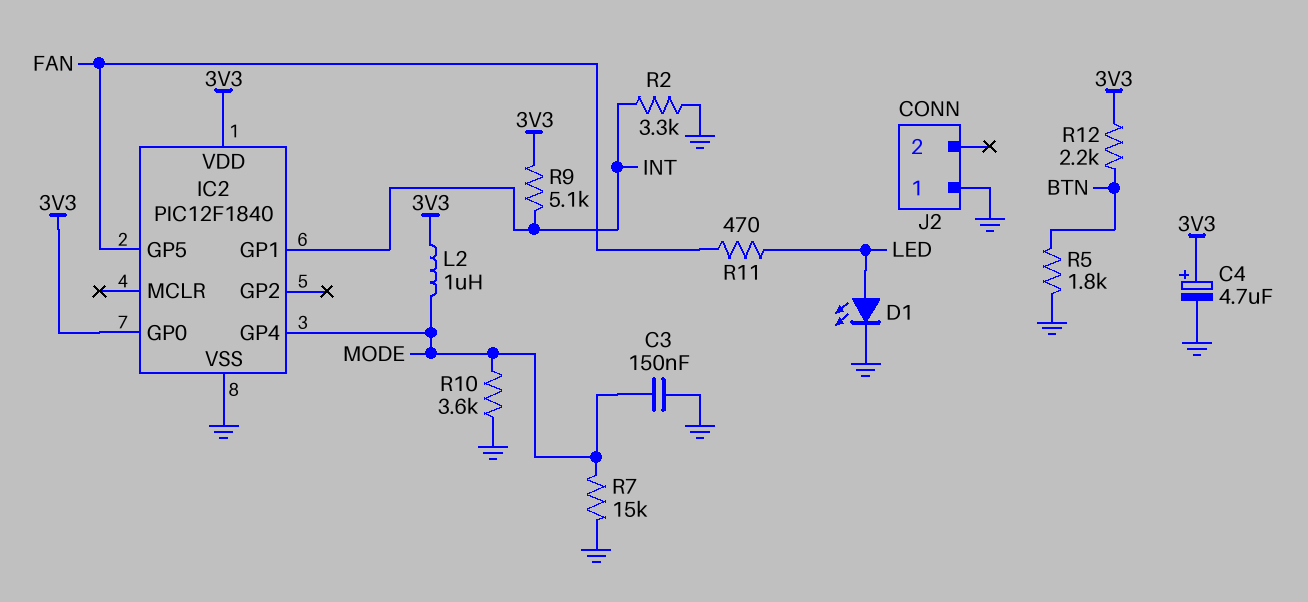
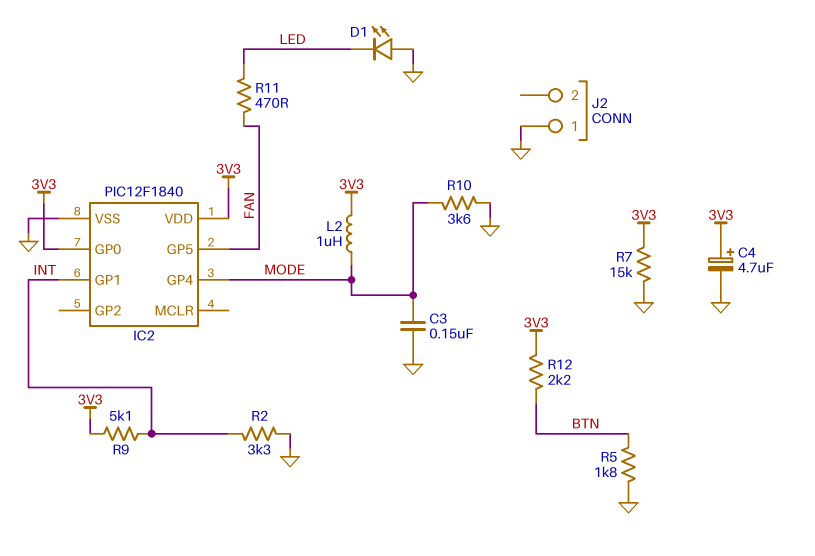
D1: LED (A LED, K GND) -> LED (A GND, K LED)
R7: 15k (GND, MODE) -> 15k (3V3, GND)

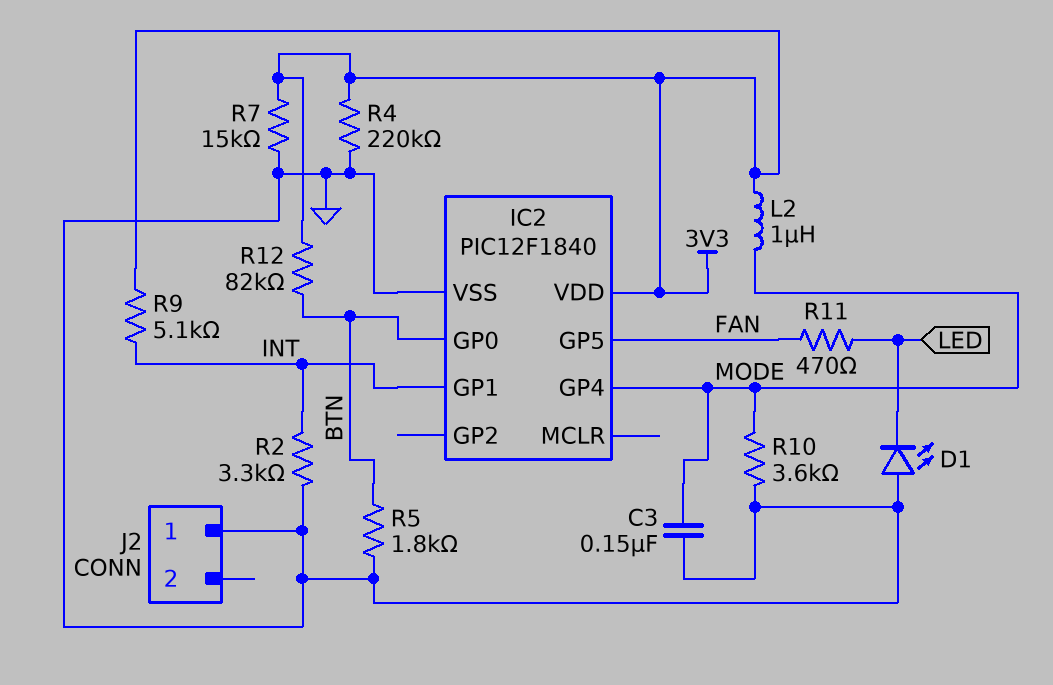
C4: 4.7uF (plus 3V3, minus GND) -> none
IC2 pin GP0: 3V3 -> BTN
R4: none -> 220k (3V3, GND)
R12: 2.2k (3V3, BTN) -> 82k (3V3, BTN)

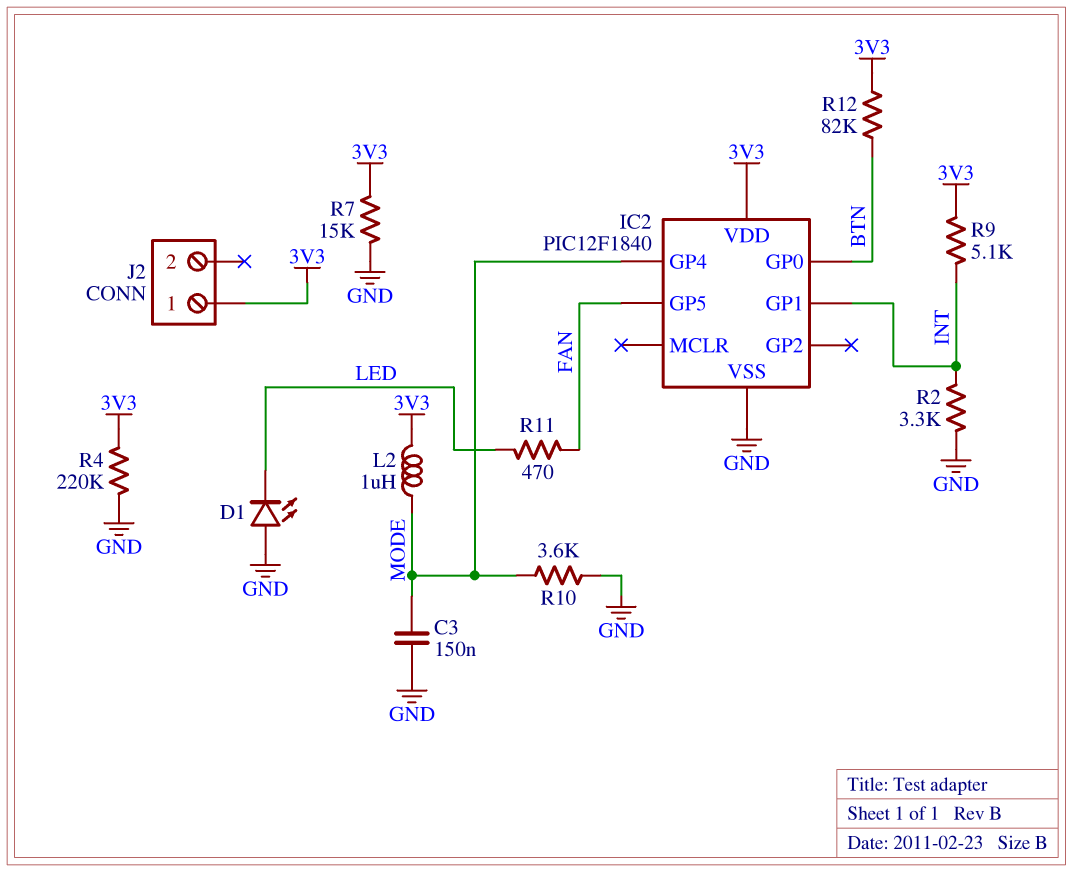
J2 pin 1: GND -> 3V3
R5: 1.8k (BTN, GND) -> none

